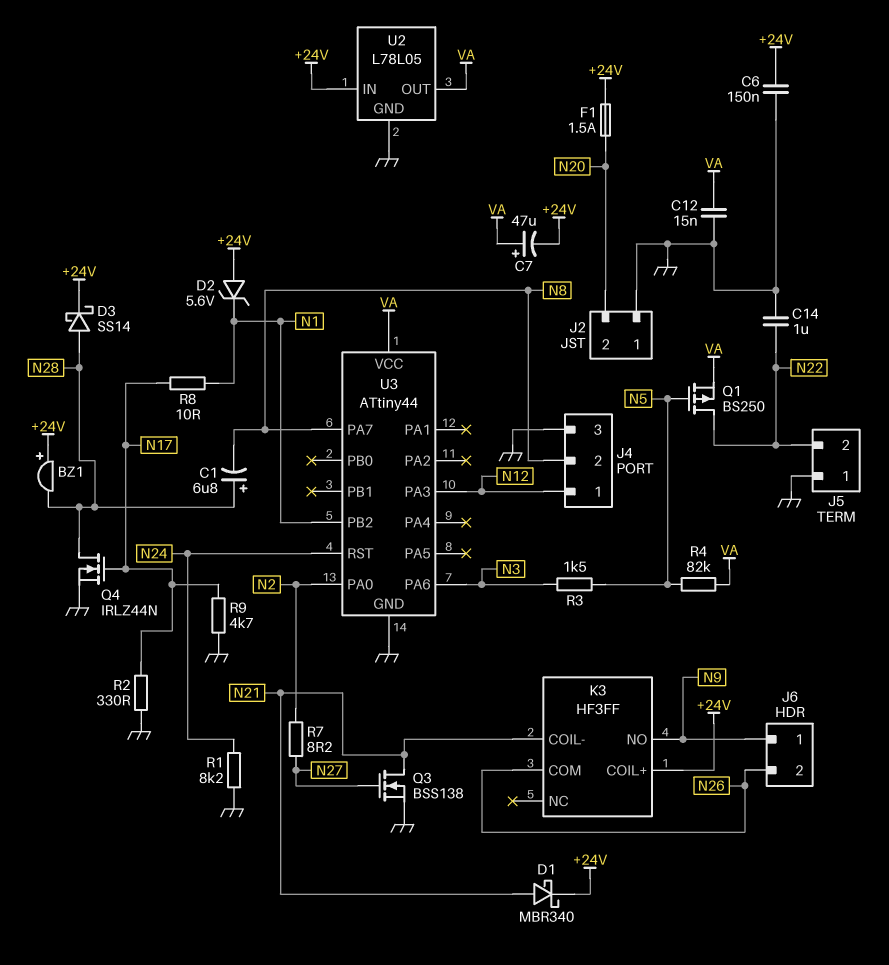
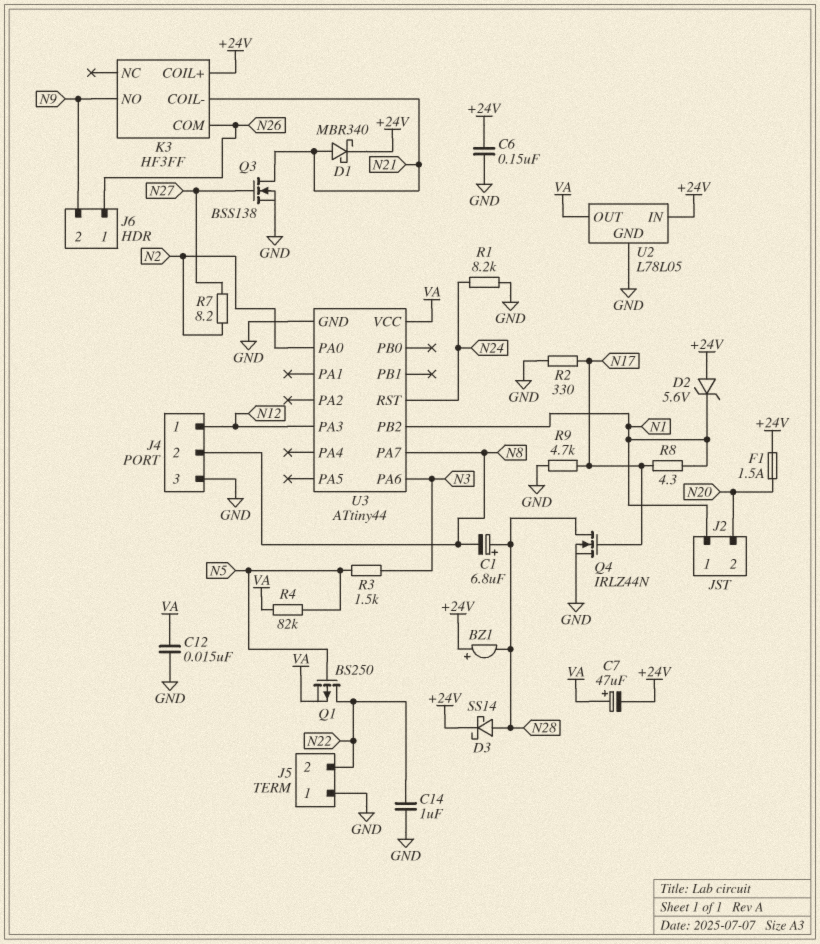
J2 pin 1: GND -> N1
J6 pin 1: N9 -> N26
J6 pin 2: N26 -> N9
R8: 10 (N1, N17) -> 4.3 (N1, N17)

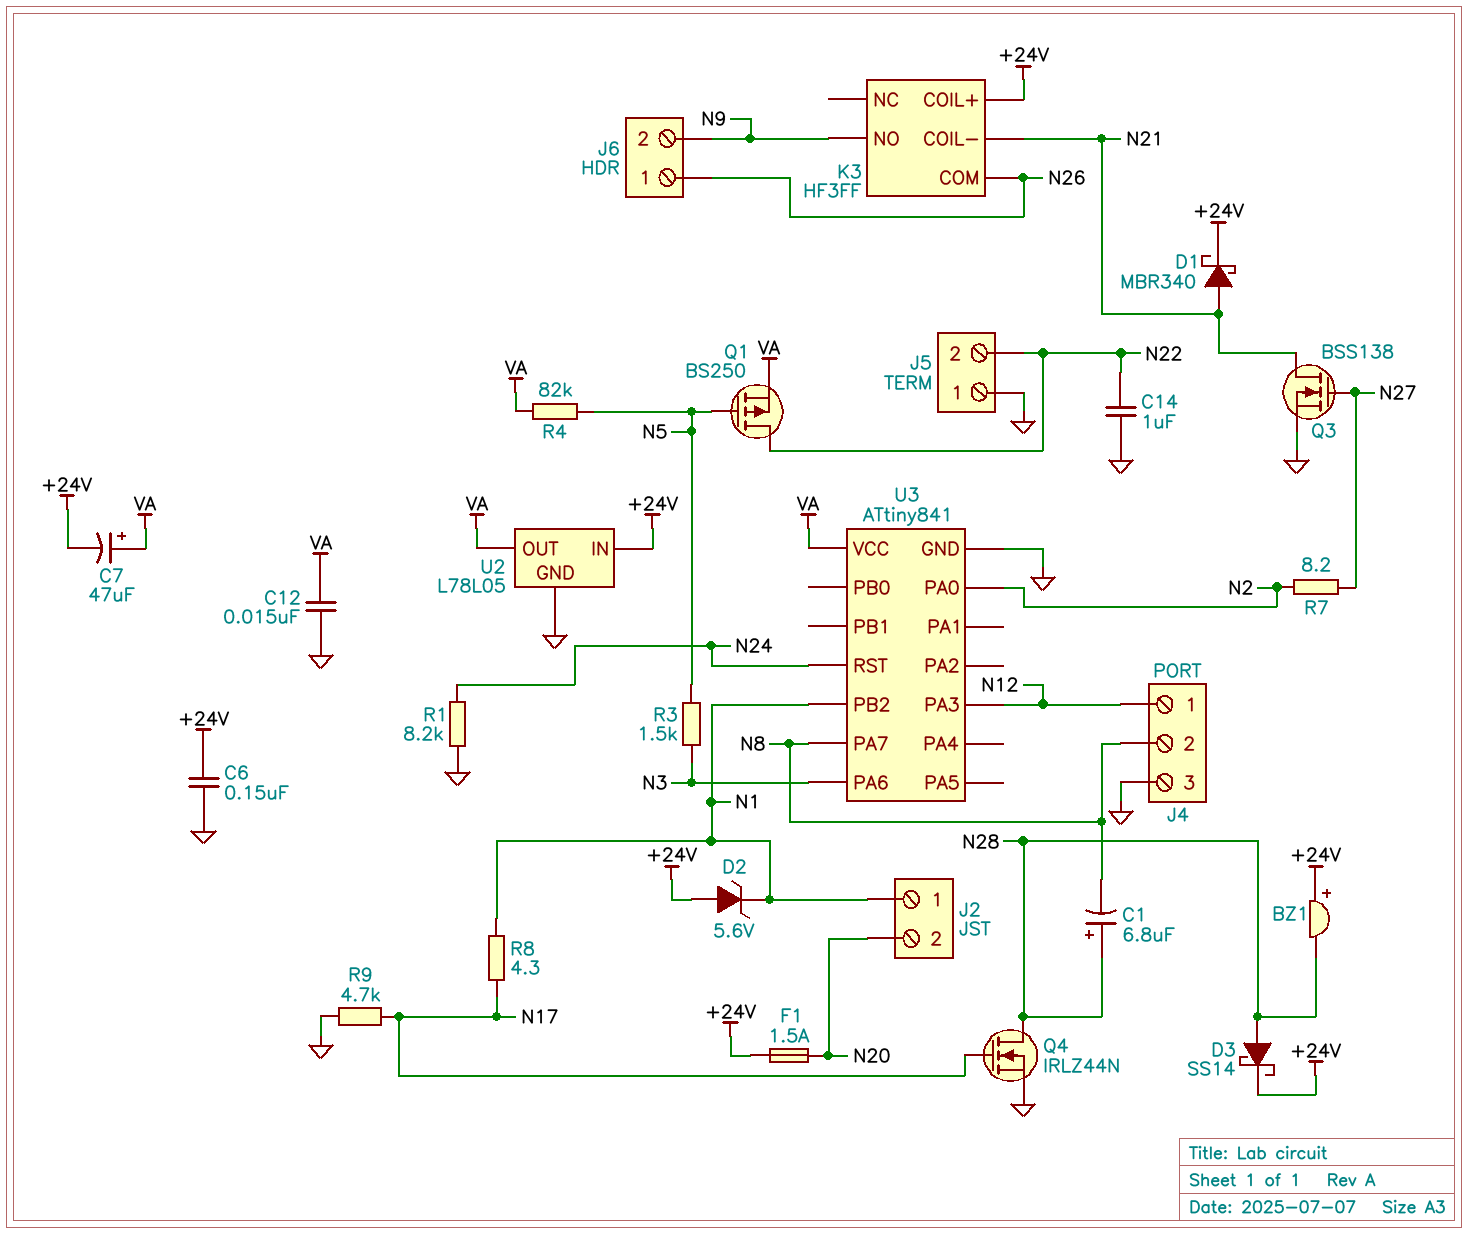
R2: 330 (GND, N17) -> none
U3: ATtiny44 -> ATtiny841

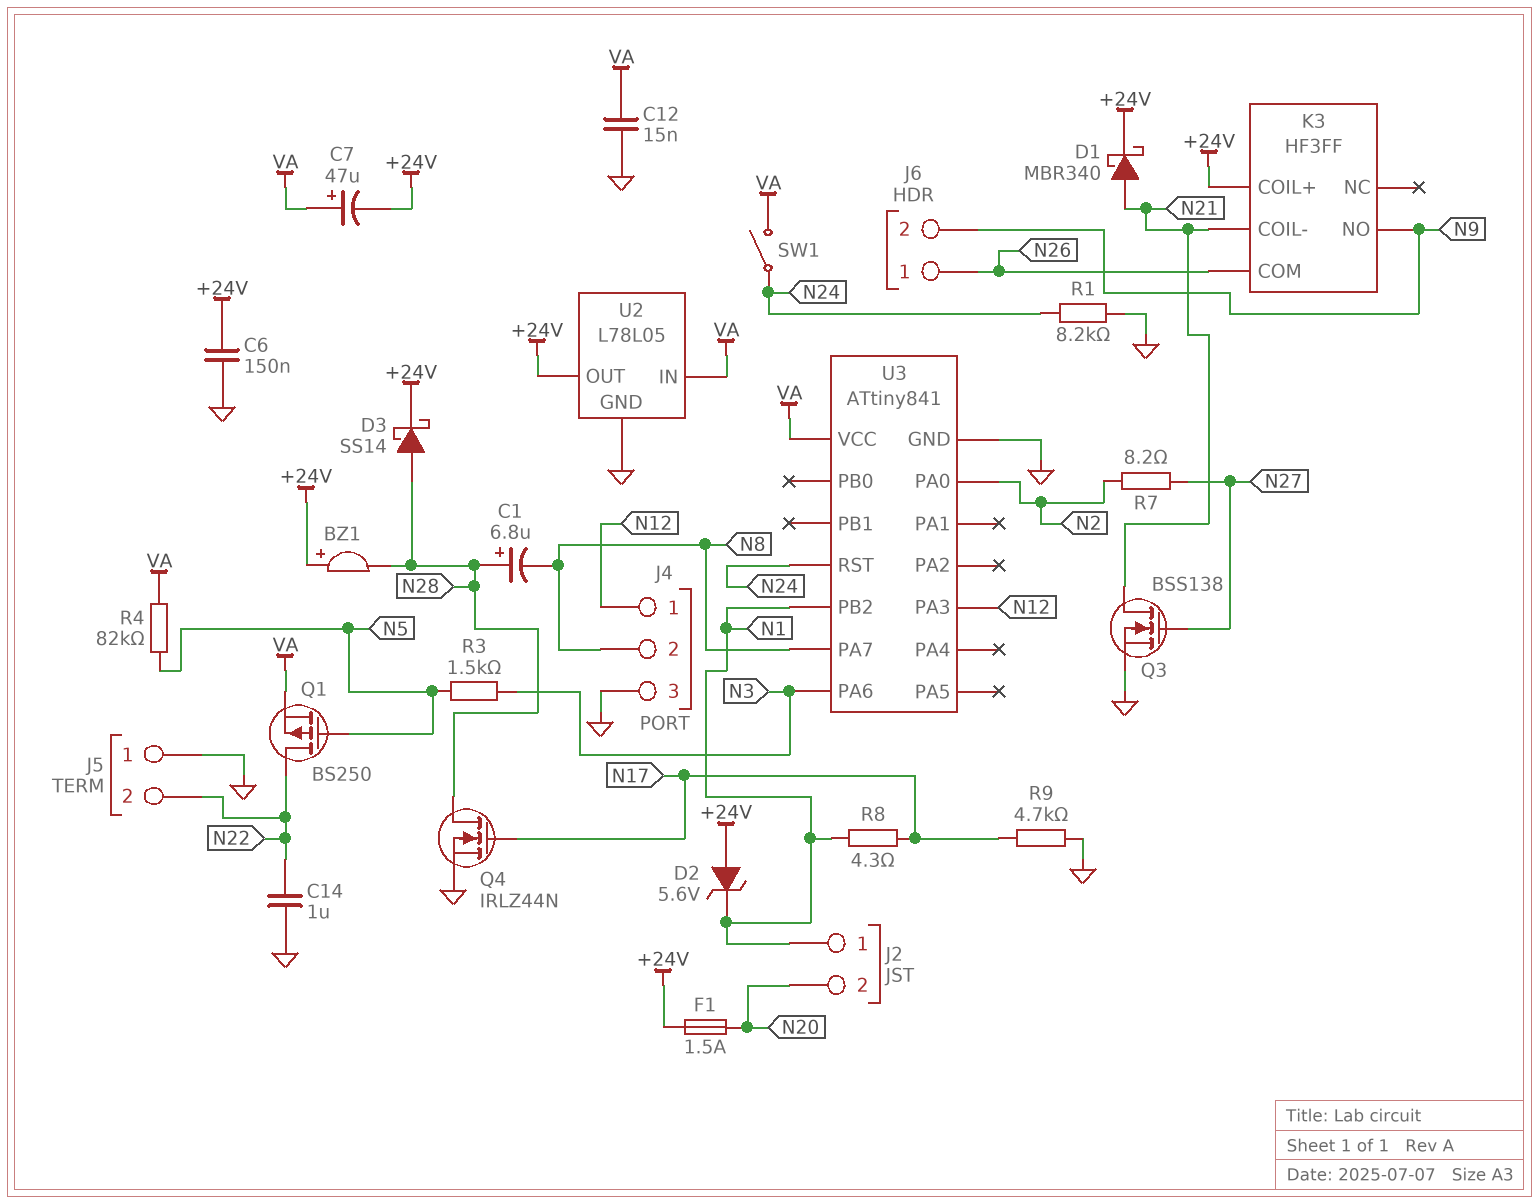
SW1: none -> switch (N24, VA)
U2 pin IN: +24V -> VA
U2 pin OUT: VA -> +24V

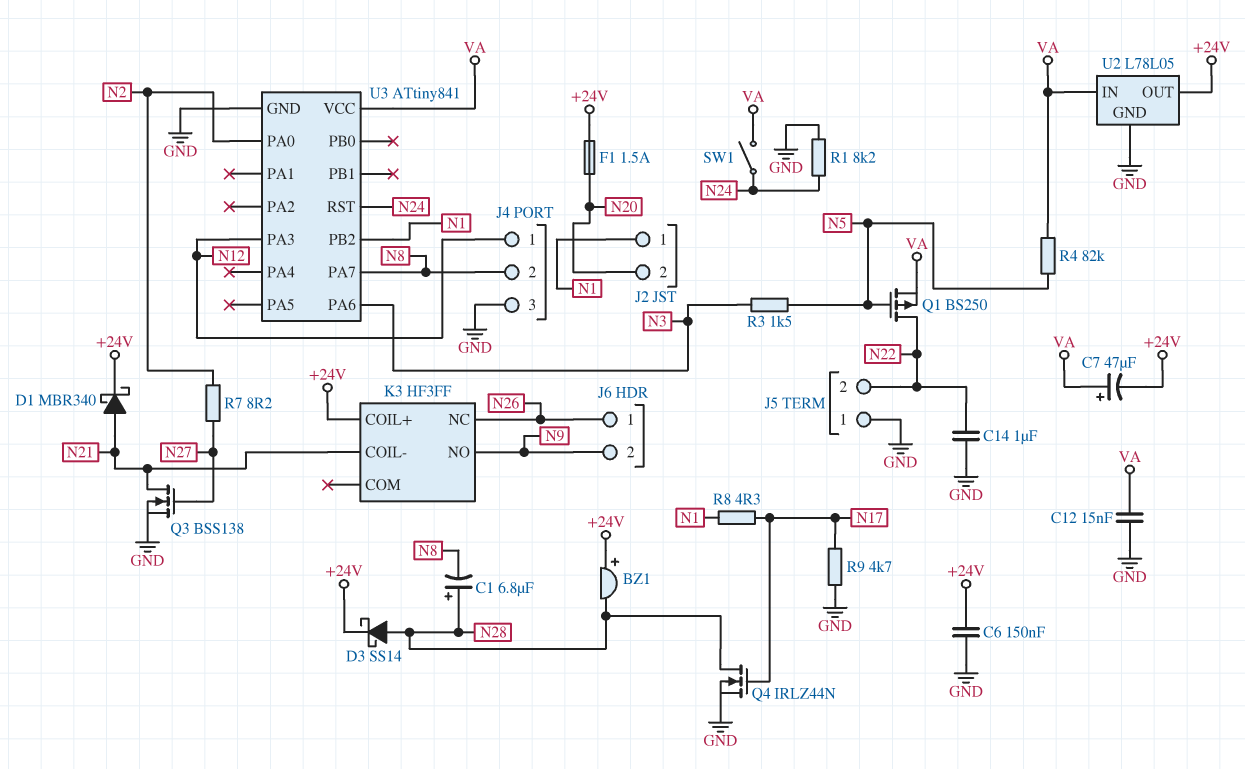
D2: zener 5.6V (A +24V, K N1) -> none
K3 pin COM: N26 -> none
K3 pin NC: none -> N26

